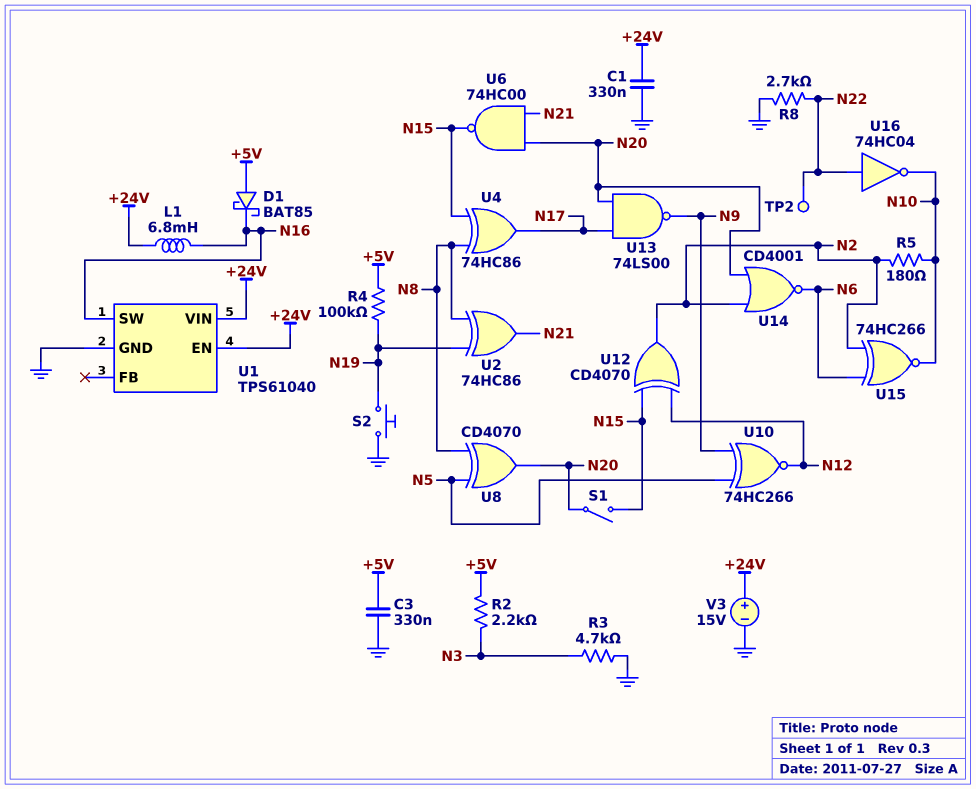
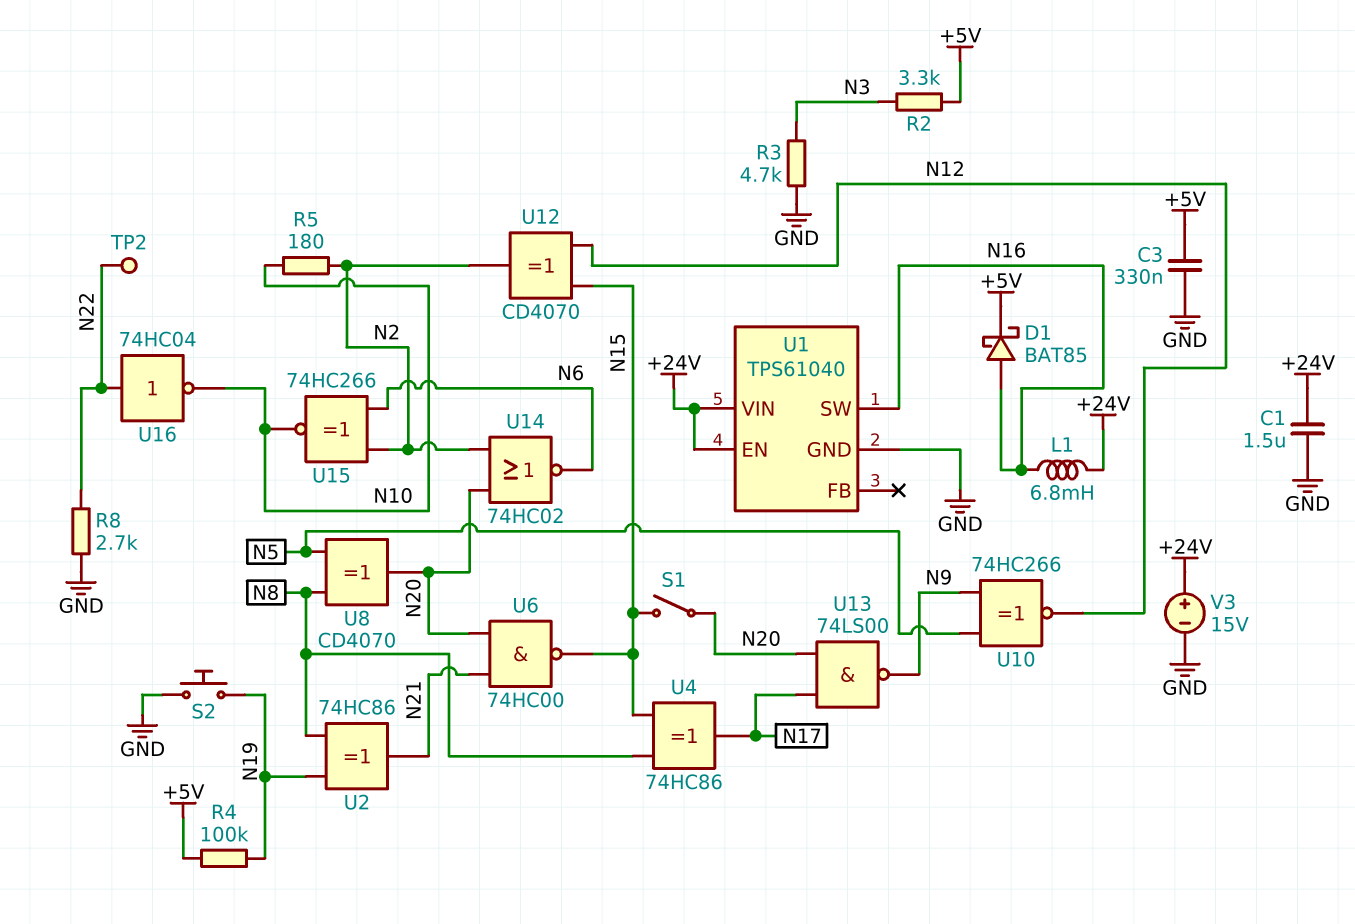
C1: 330nF (+24V, GND) -> 1.5uF (+24V, GND)
D1: schottky BAT85 (A +5V, K N16) -> schottky BAT85 (A N16, K +5V)
R2: 2.2k (+5V, N3) -> 3.3k (+5V, N3)
U14: NOR CD4001 (in N2, in N20, out N6) -> NOR 74HC02 (in N2, in N20, out N6)

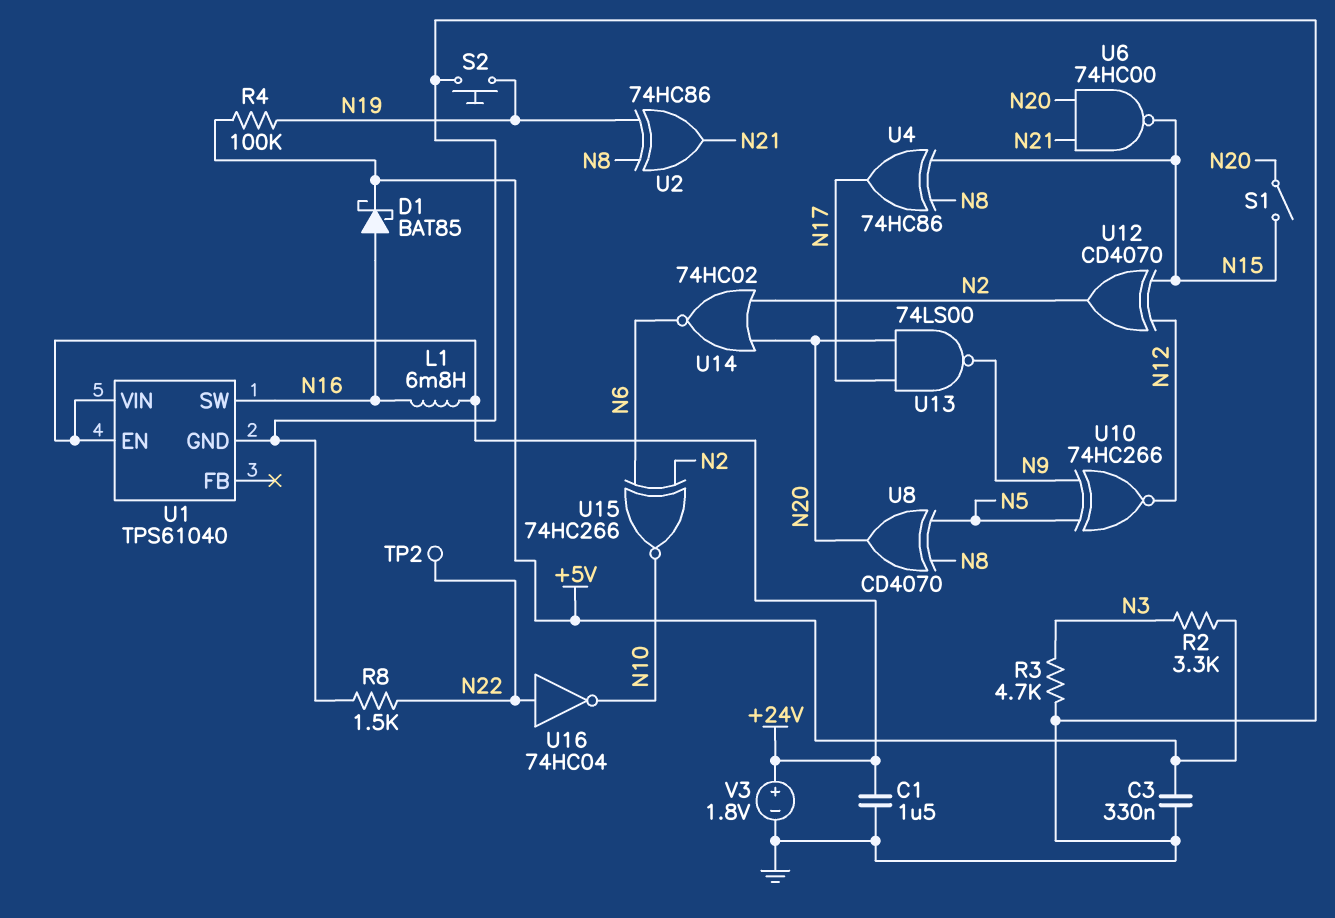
R5: 180 (N2, N10) -> none
R8: 2.7k (GND, N22) -> 1.5k (GND, N22)
V3: 15V (plus +24V, minus GND) -> 1.8V (plus +24V, minus GND)

